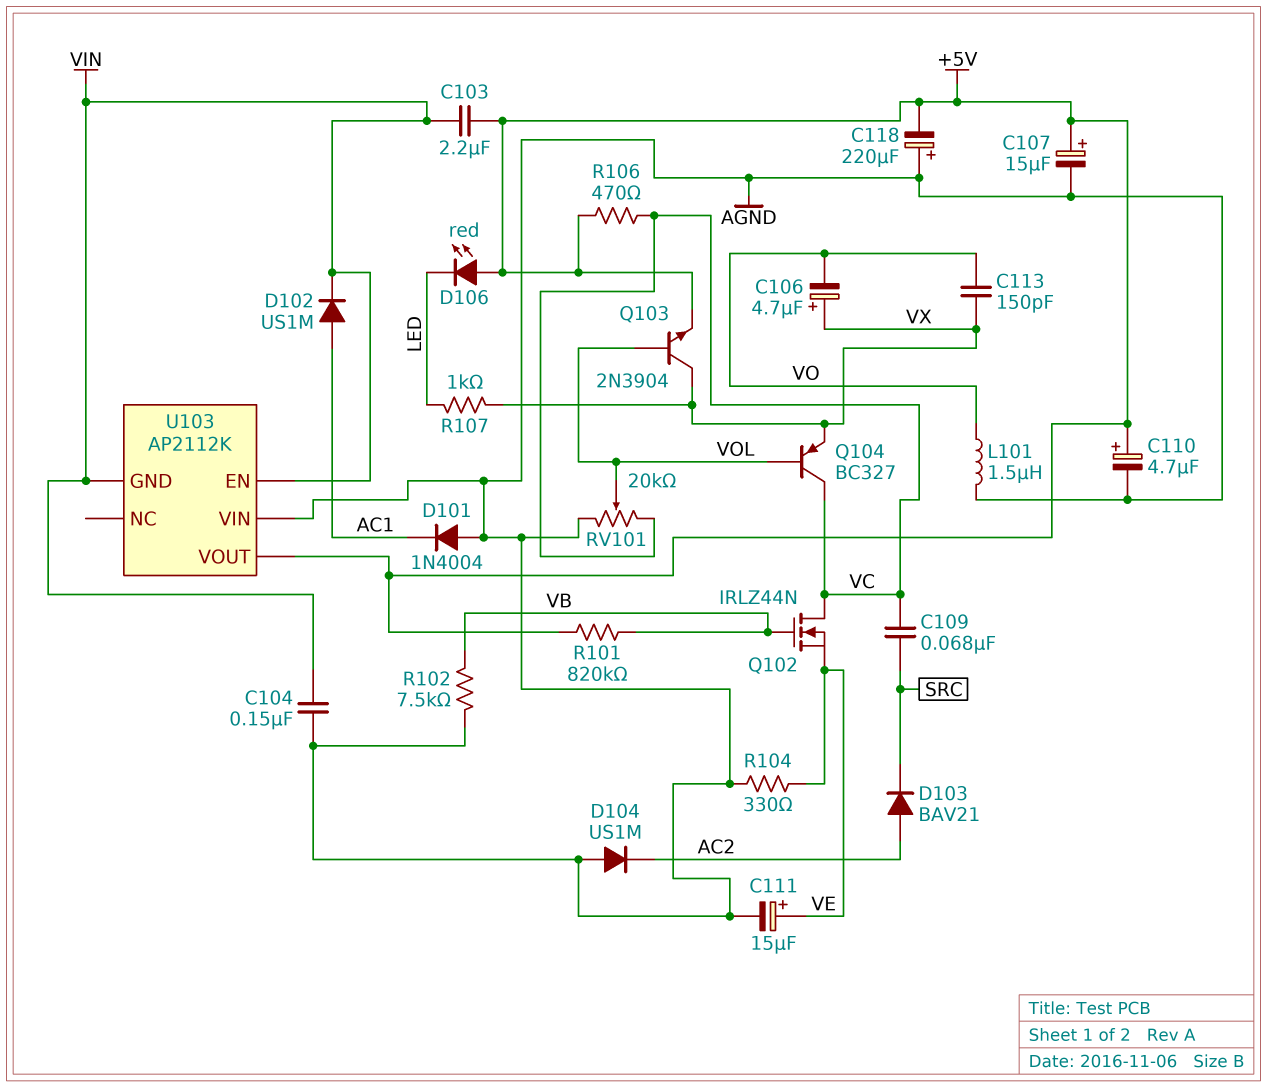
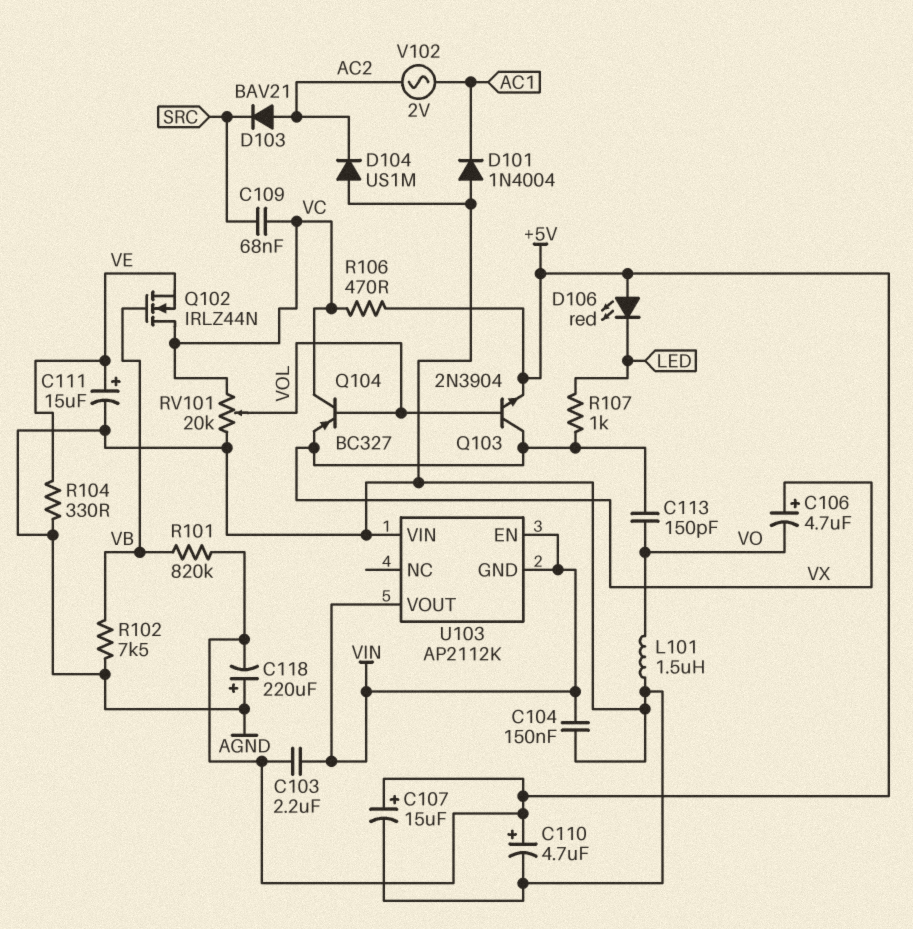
D102: diode US1M (A AC1, K VIN) -> none
U103 pin VOUT: +5V -> VIN
V102: none -> AC 2V (AC1, AC2)

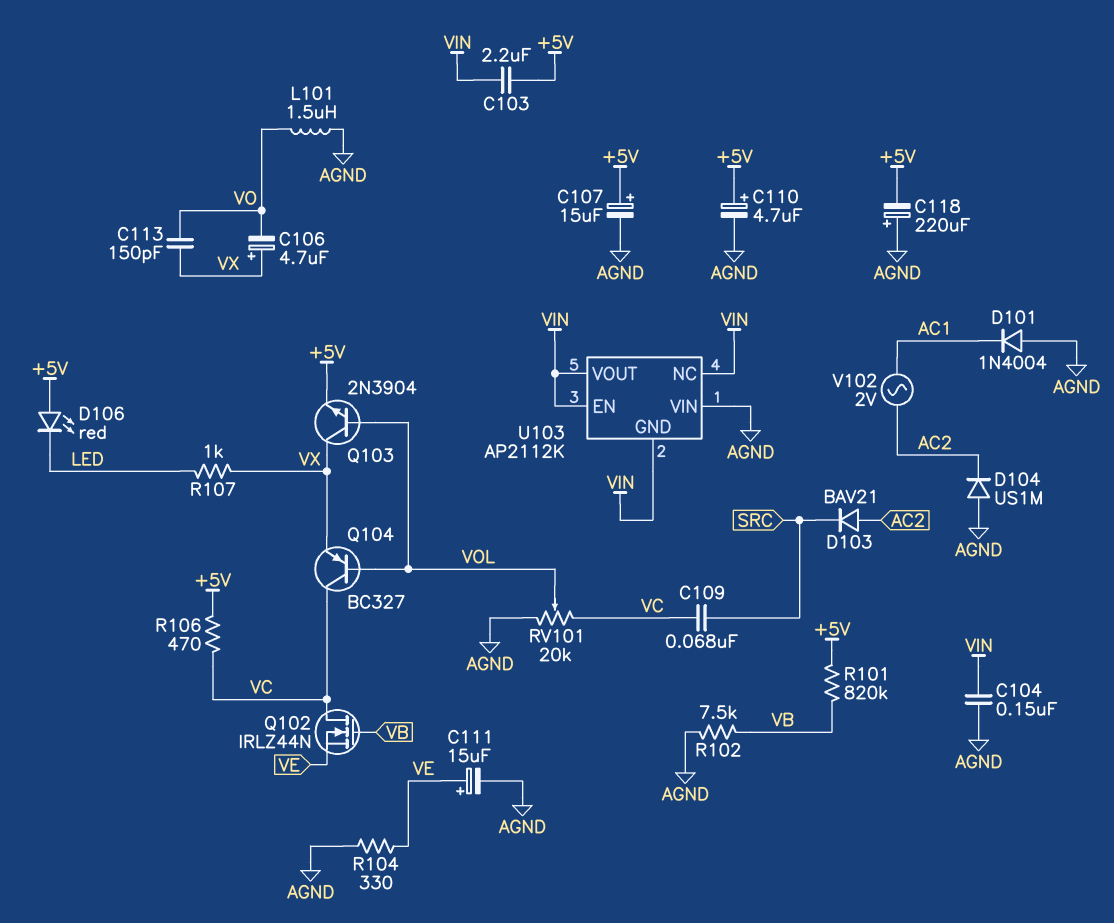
U103 pin NC: none -> VIN

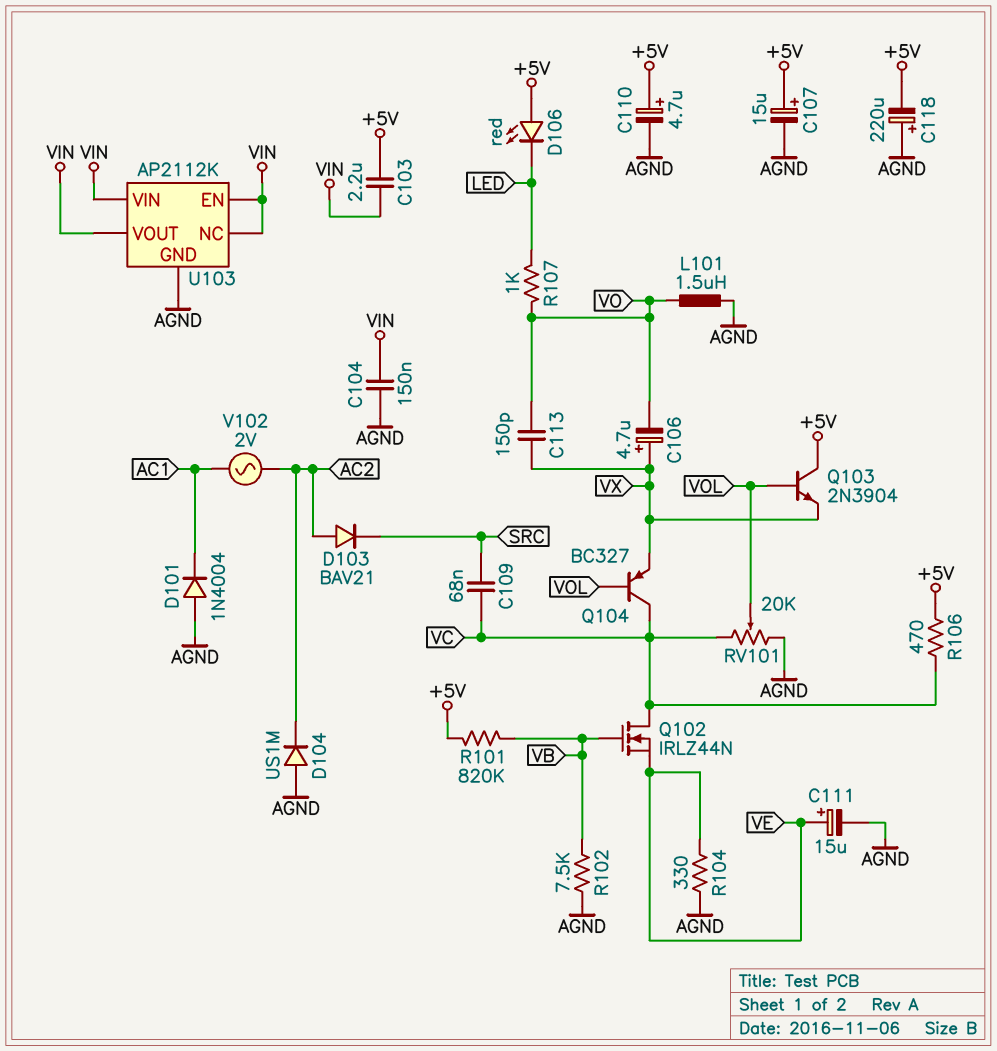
Q103: NPN 2N3904 (B VOL, C VX, E +5V) -> NPN 2N3904 (B VOL, C +5V, E VX)
R107: 1k (LED, VX) -> 1k (LED, VO)
U103 pin GND: VIN -> AGND
U103 pin VIN: AGND -> VIN

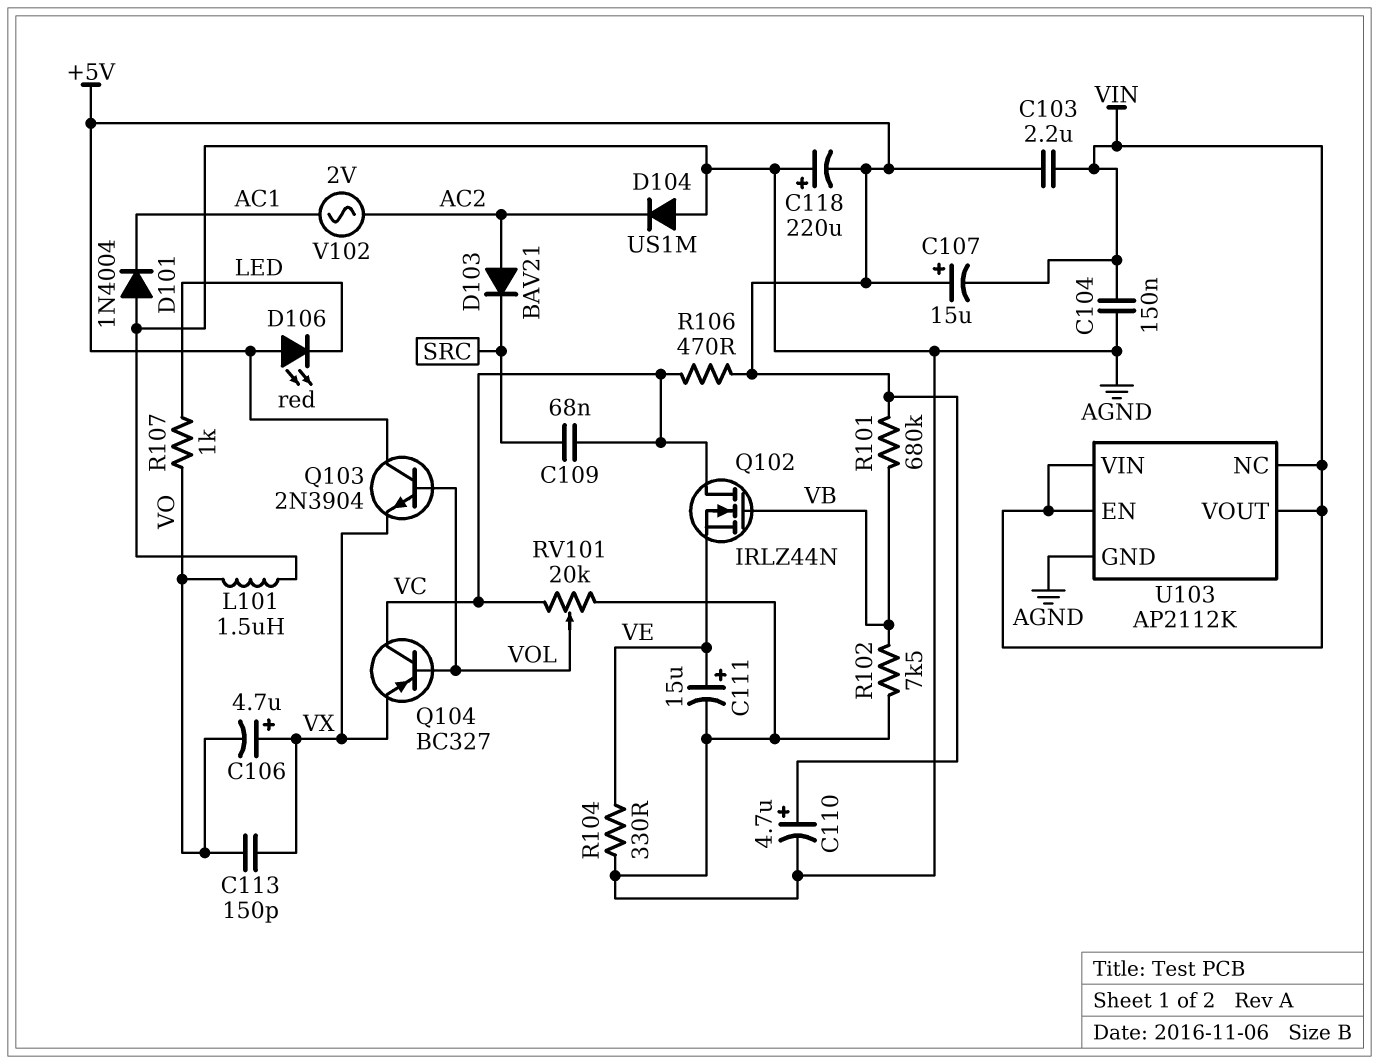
C107: 15uF (plus +5V, minus AGND) -> 15uF (plus +5V, minus VIN)
R101: 820k (+5V, VB) -> 680k (+5V, VB)

